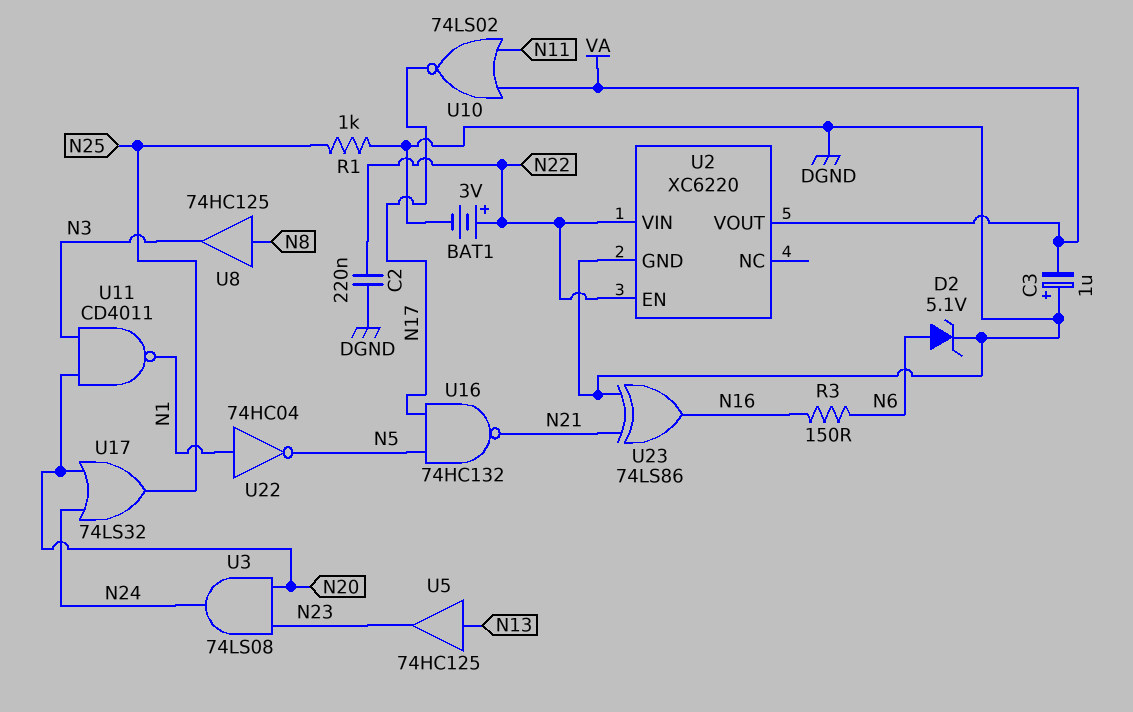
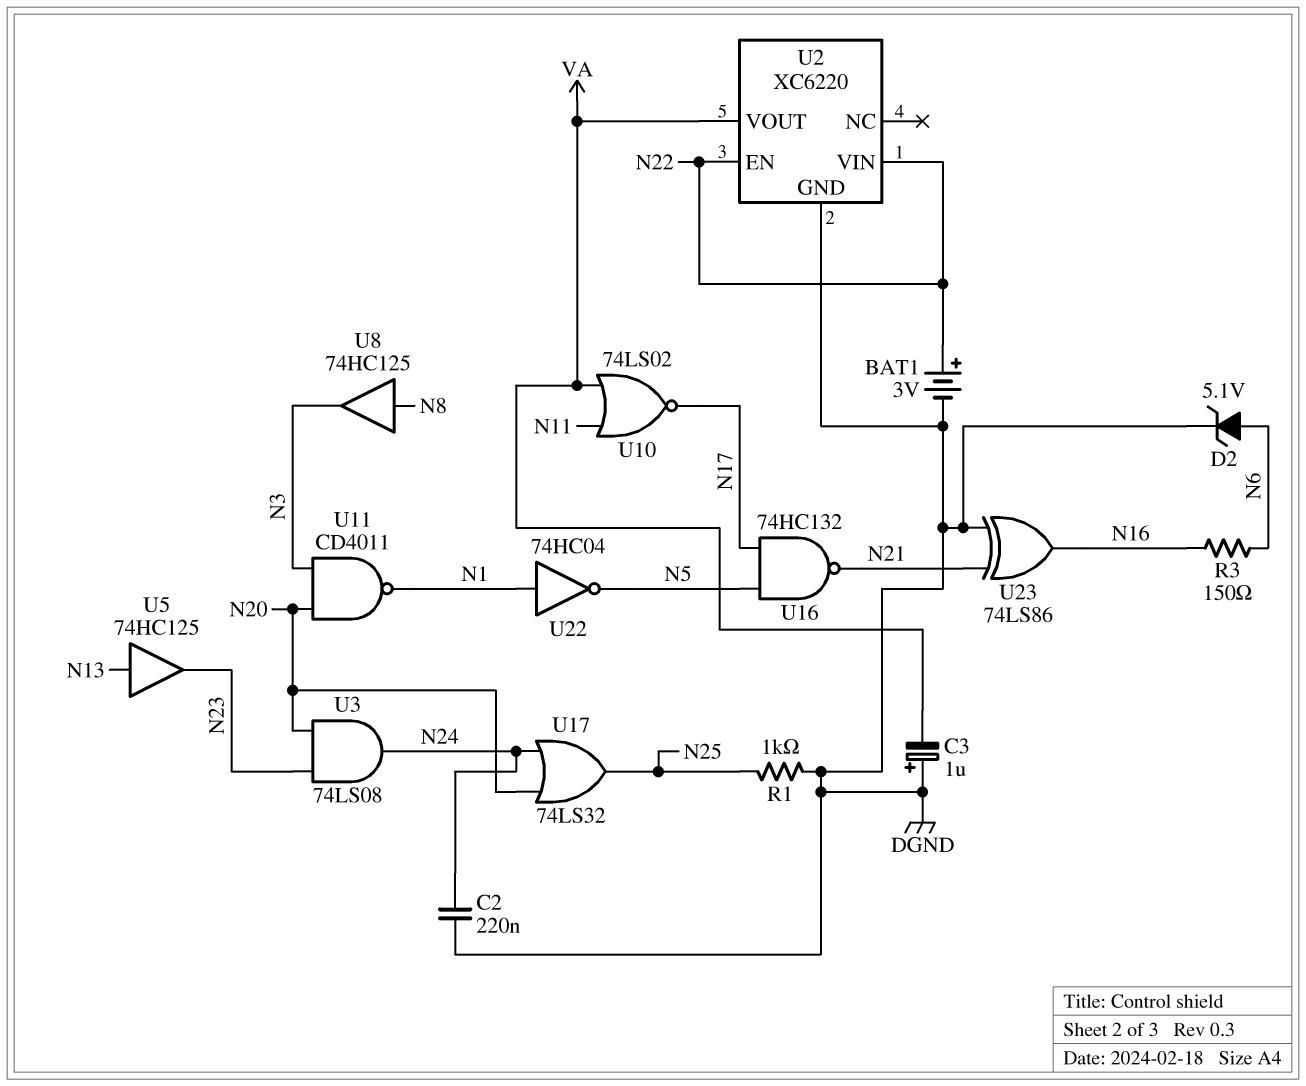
C2: 220nF (DGND, N22) -> 220nF (DGND, N24)

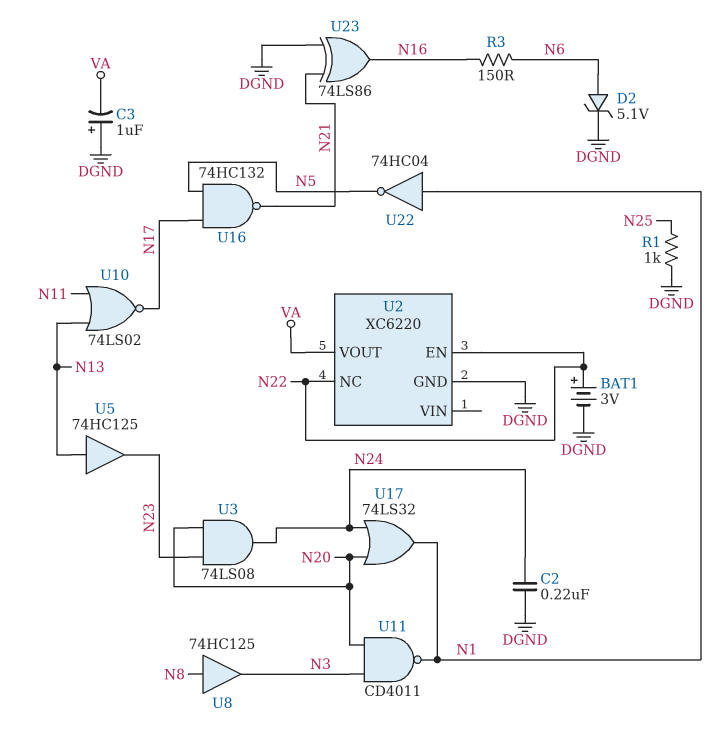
U2 pin NC: none -> N22
U2 pin VIN: N22 -> none
U10: NOR 74LS02 (in N11, in VA, out N17) -> NOR 74LS02 (in N11, in N13, out N17)
U17: OR 74LS32 (in N20, in N24, out N25) -> OR 74LS32 (in N20, in N24, out N1)

